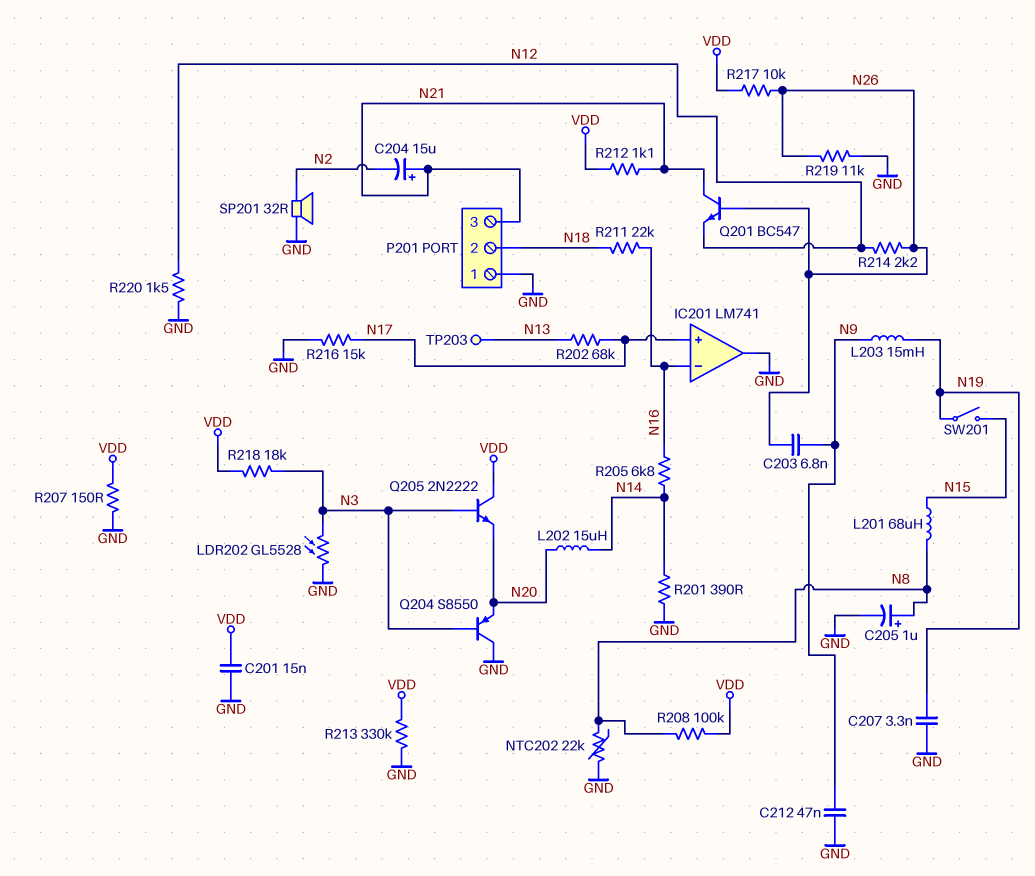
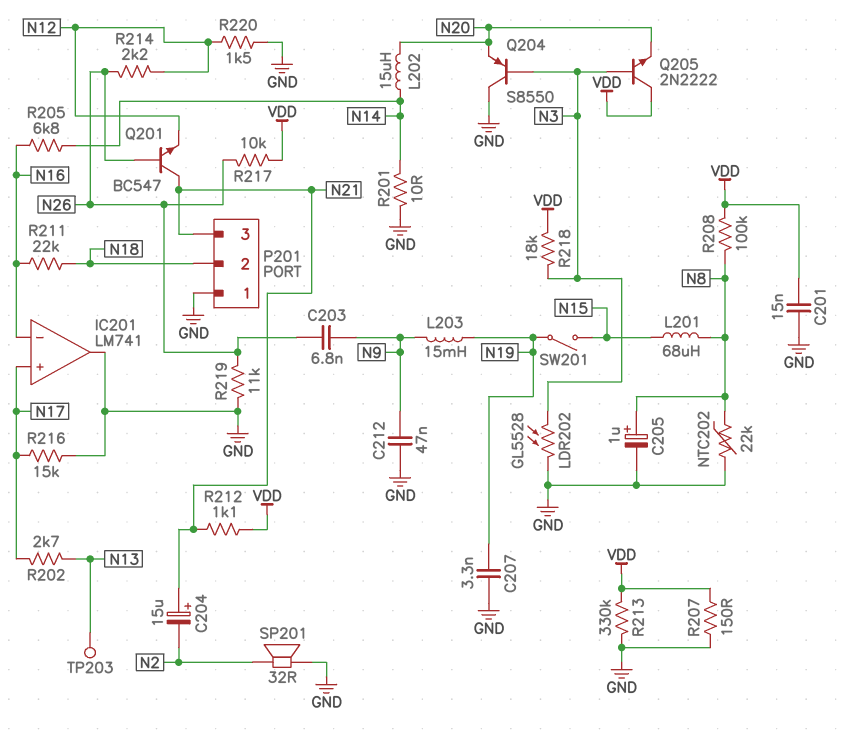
R201: 390 (GND, N14) -> 10 (GND, N14)
R202: 68k (N13, N17) -> 2.7k (N13, N17)

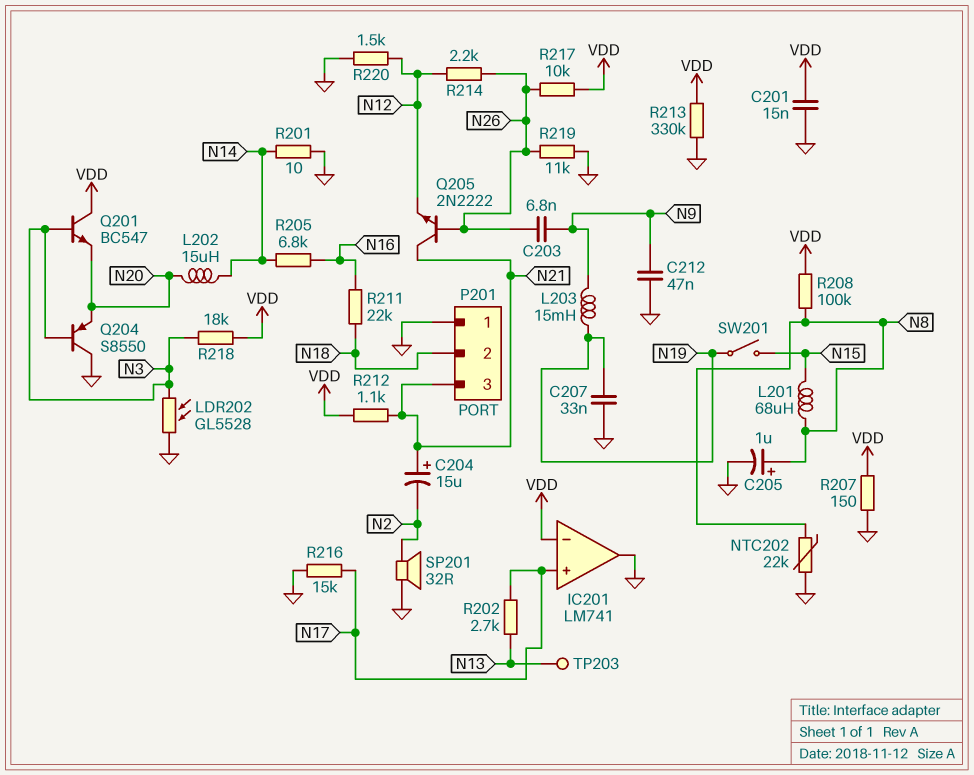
C207: 3.3nF (GND, N19) -> 33nF (GND, N19)
IC201 pin in-: N16 -> VDD
Q201: NPN BC547 (B N26, C N21, E N12) -> NPN BC547 (B N3, C VDD, E N20)
Q205: NPN 2N2222 (B N3, C VDD, E N20) -> NPN 2N2222 (B N26, C N21, E N12)

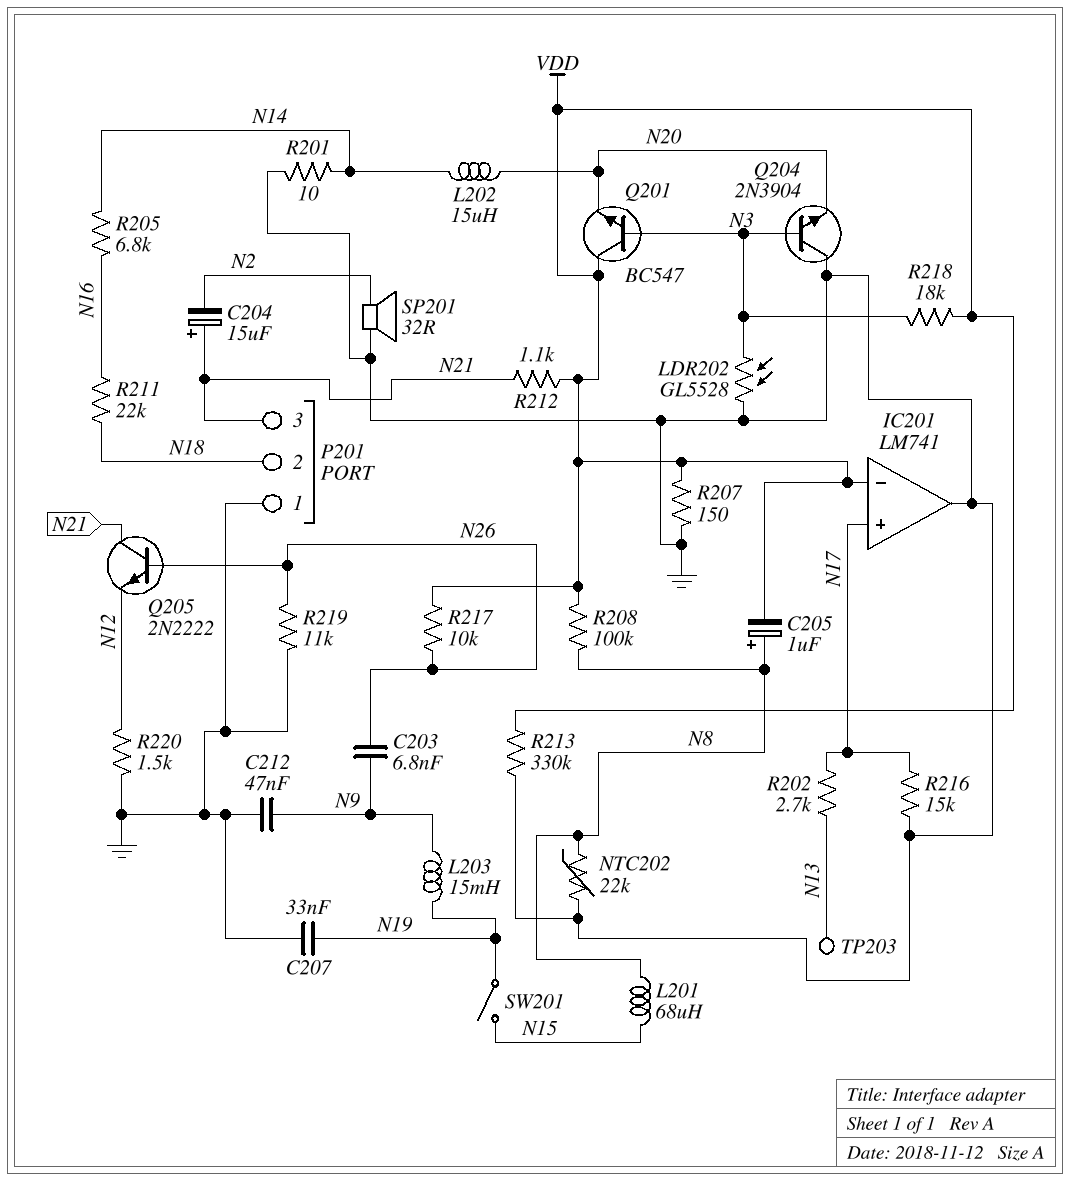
C201: 15nF (GND, VDD) -> none
C205: 1uF (plus N8, minus GND) -> 1uF (plus N8, minus VDD)
Q204: PNP S8550 (B N3, C GND, E N20) -> NPN 2N3904 (B N3, C GND, E N20)
R214: 2.2k (N12, N26) -> none

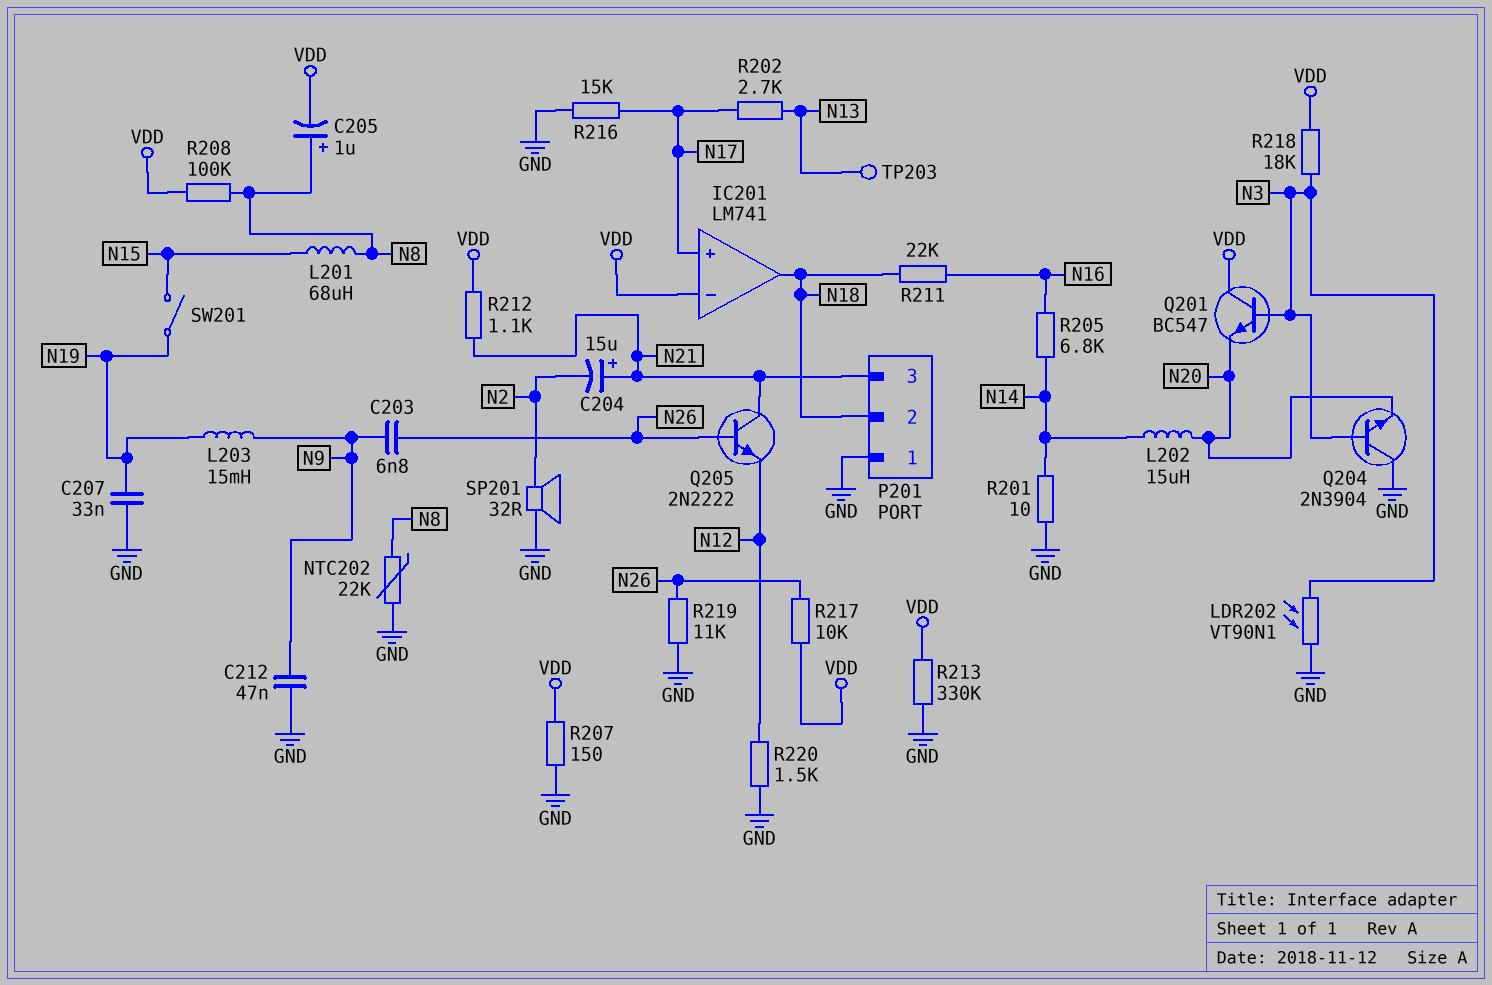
IC201 pin out: GND -> N18
LDR202: GL5528 (GND, N3) -> VT90N1 (GND, N3)

